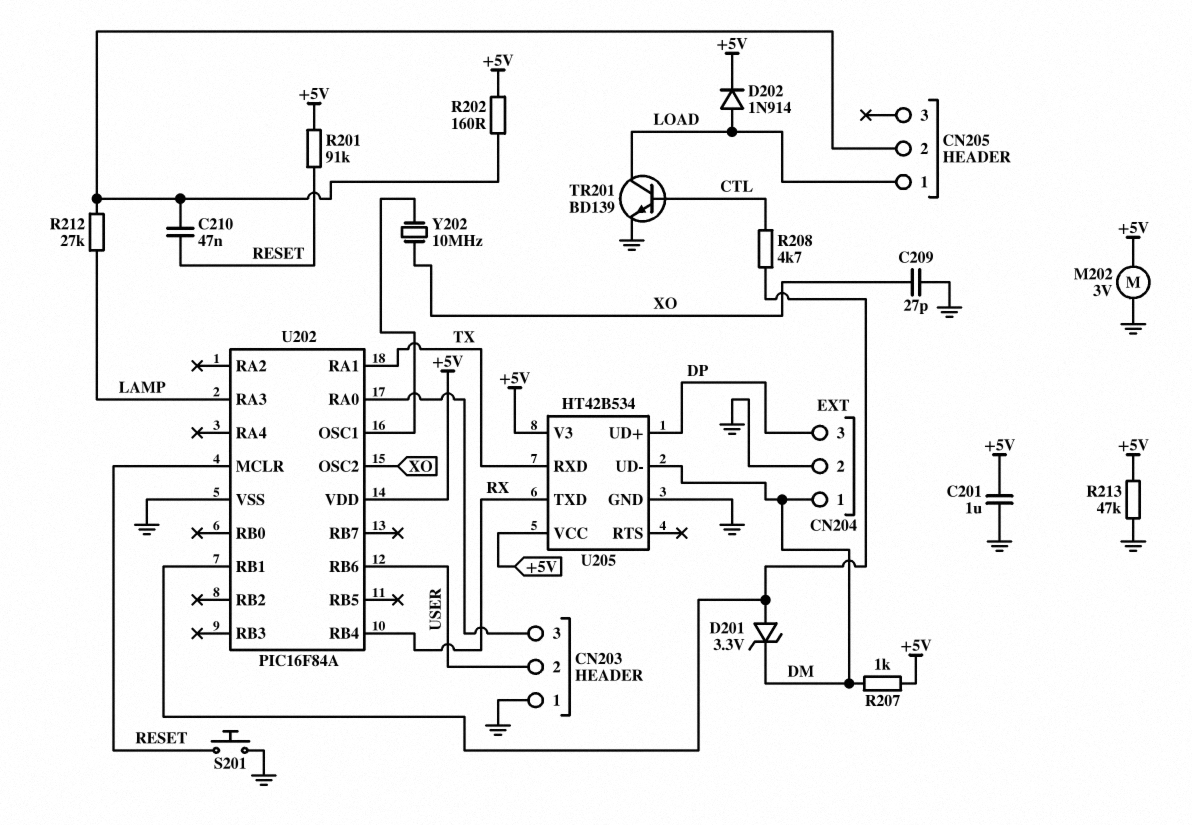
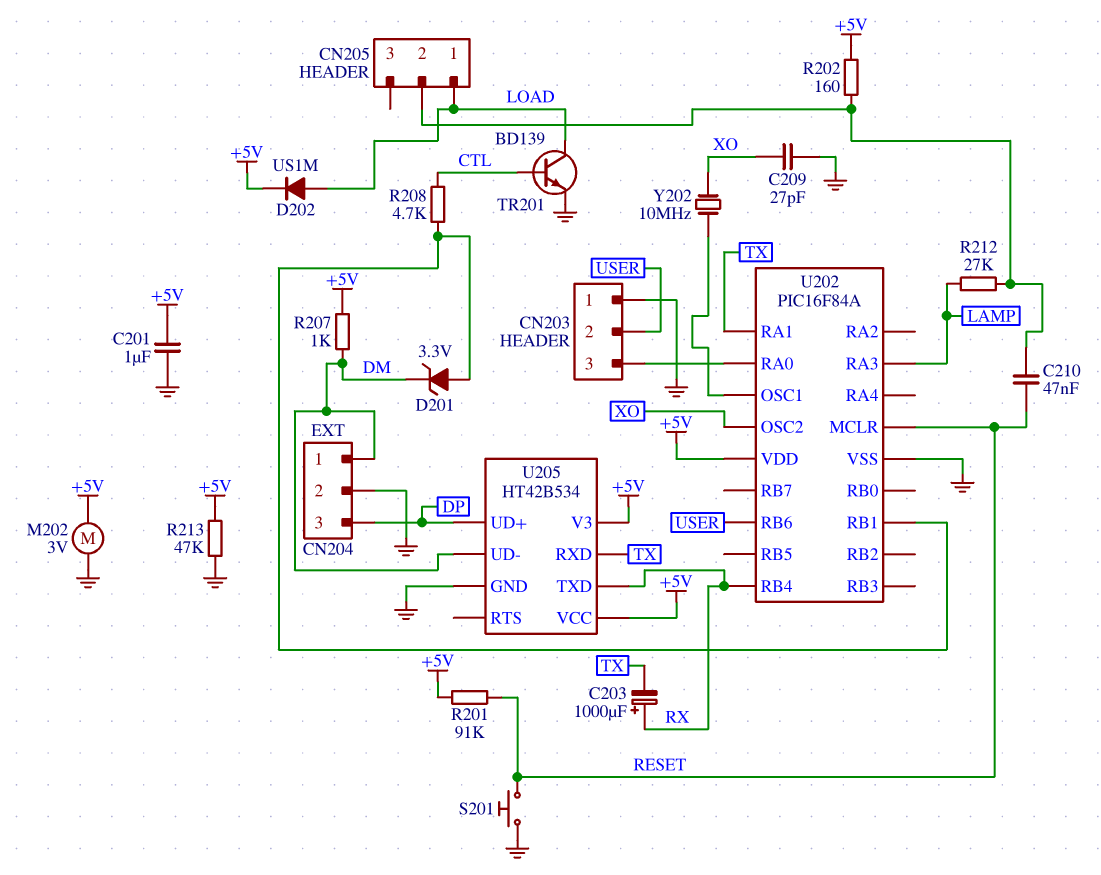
C203: none -> 1000uF (plus RX, minus TX)
D202: diode 1N914 (A LOAD, K +5V) -> diode US1M (A LOAD, K +5V)

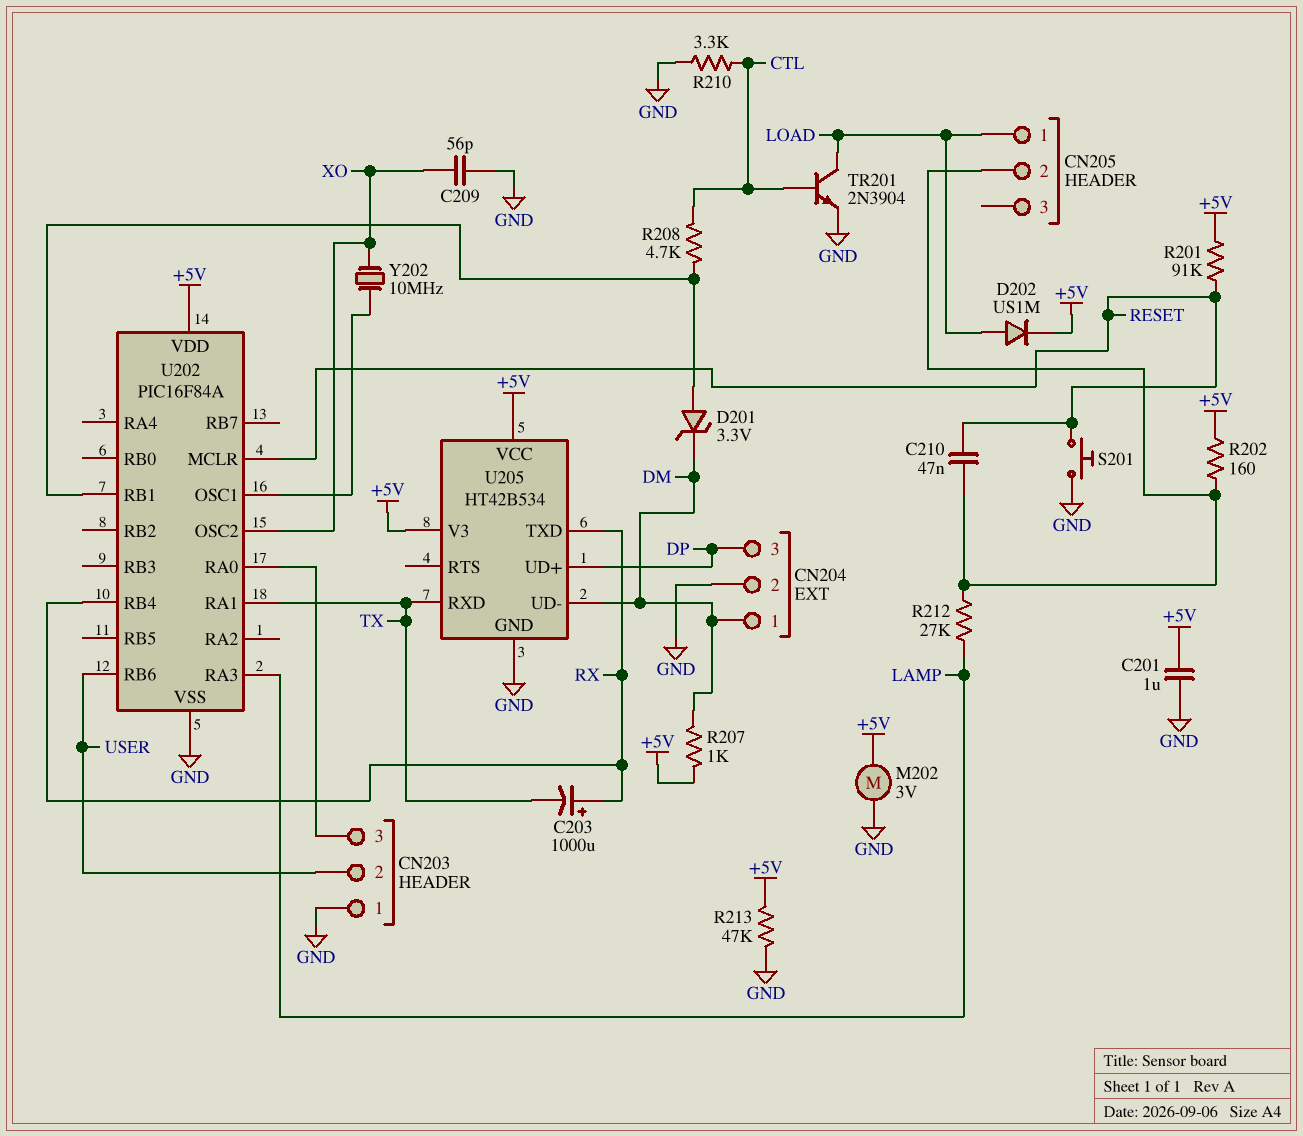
C209: 27pF (GND, XO) -> 56pF (GND, XO)
R210: none -> 3.3k (CTL, GND)
TR201: NPN BD139 (B CTL, C LOAD, E GND) -> NPN 2N3904 (B CTL, C LOAD, E GND)

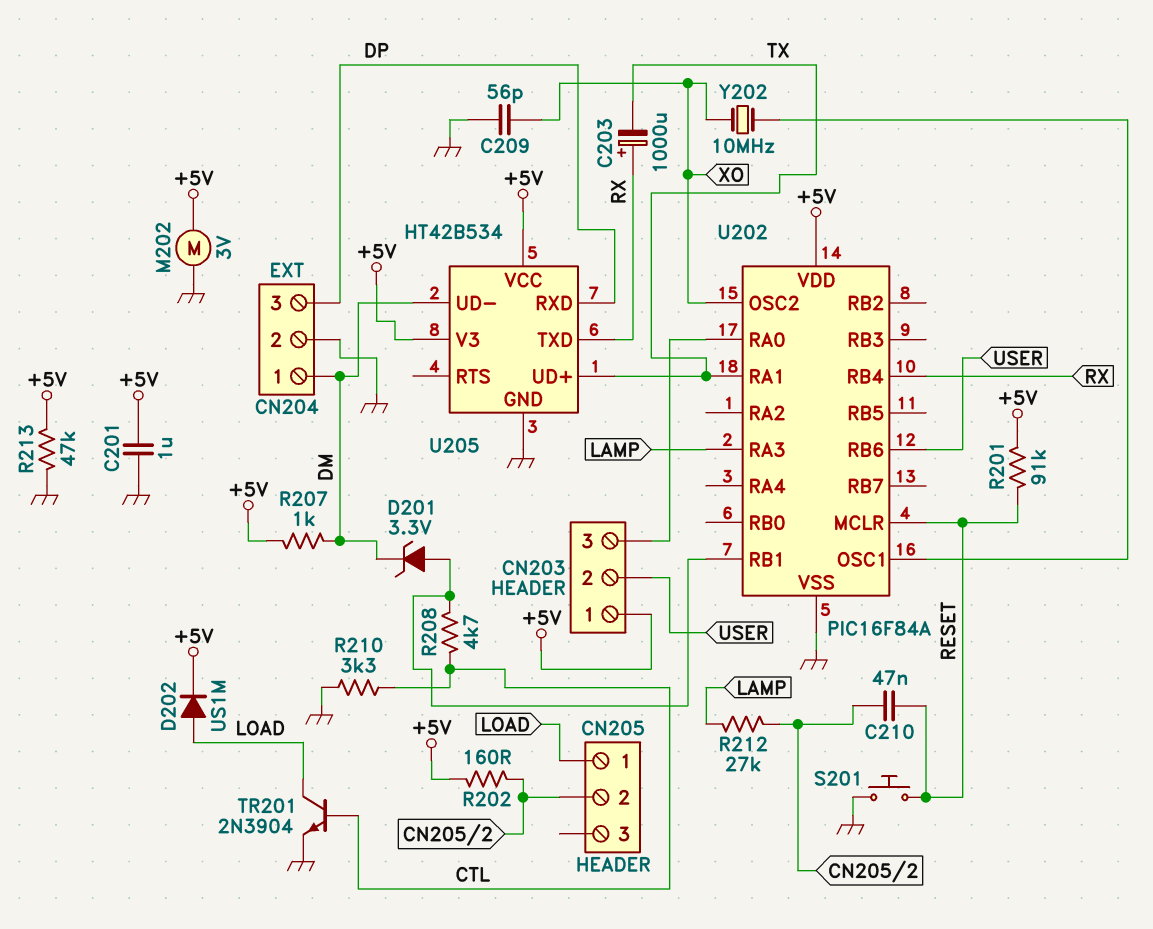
CN203 pin 1: GND -> +5V
U205 pin RXD: TX -> DP
U205 pin UD+: DP -> TX

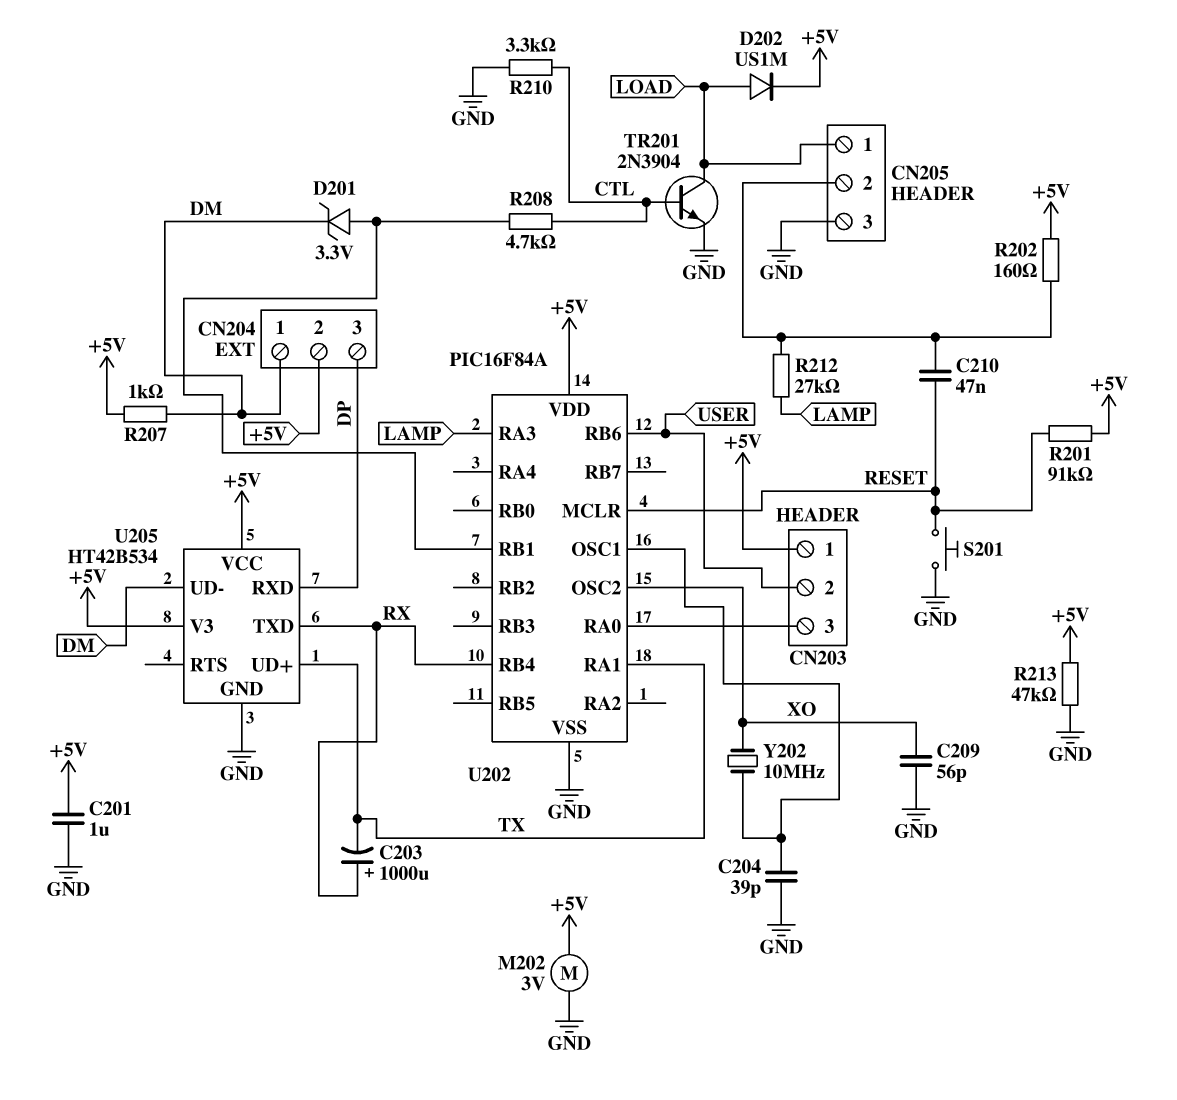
C204: none -> 39pF (GND, U202/OSC1)
CN204 pin 2: GND -> +5V
CN205 pin 3: none -> GND

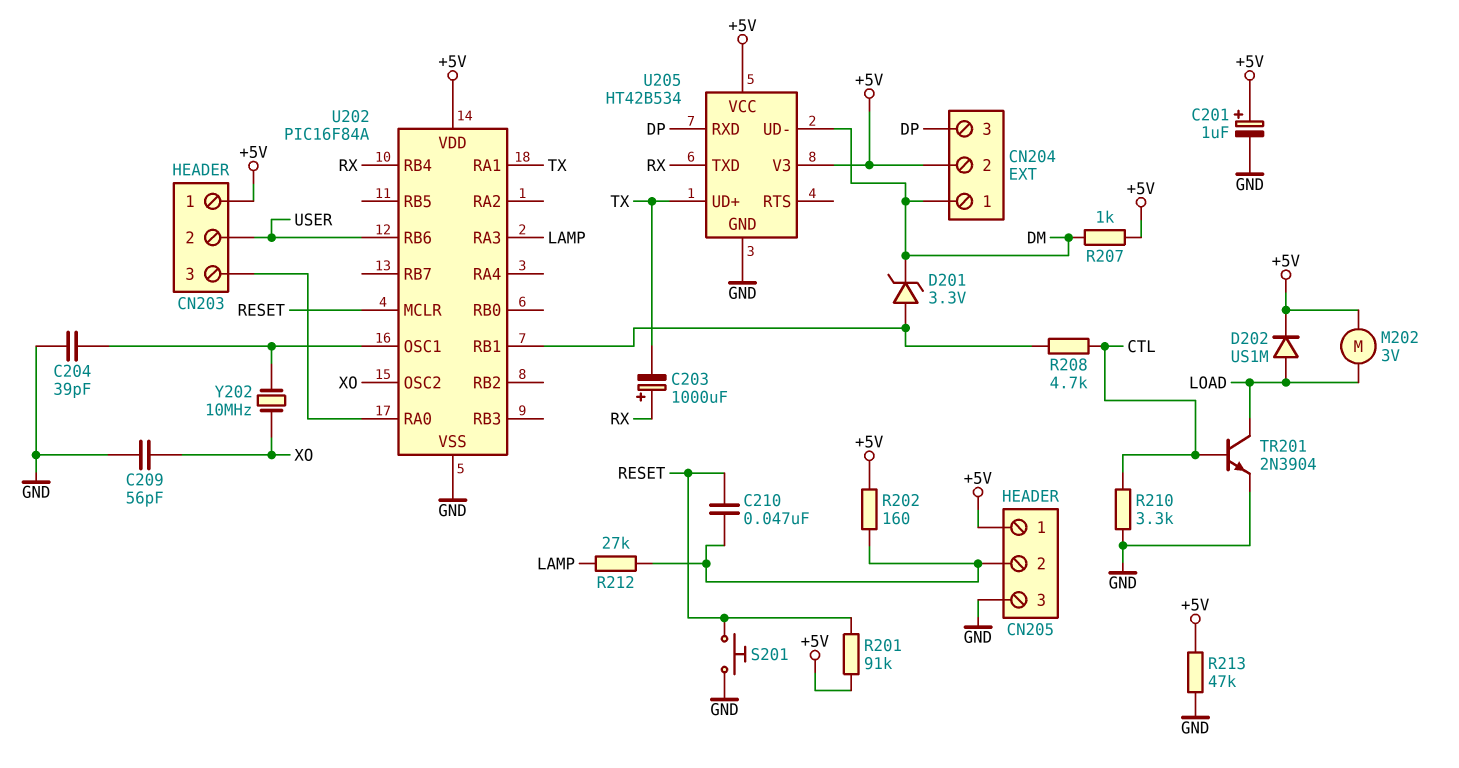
C201: 1uF (+5V, GND) -> 1uF (plus +5V, minus GND)
CN205 pin 1: LOAD -> +5V
M202: motor 3V (+5V, GND) -> motor 3V (+5V, LOAD)

